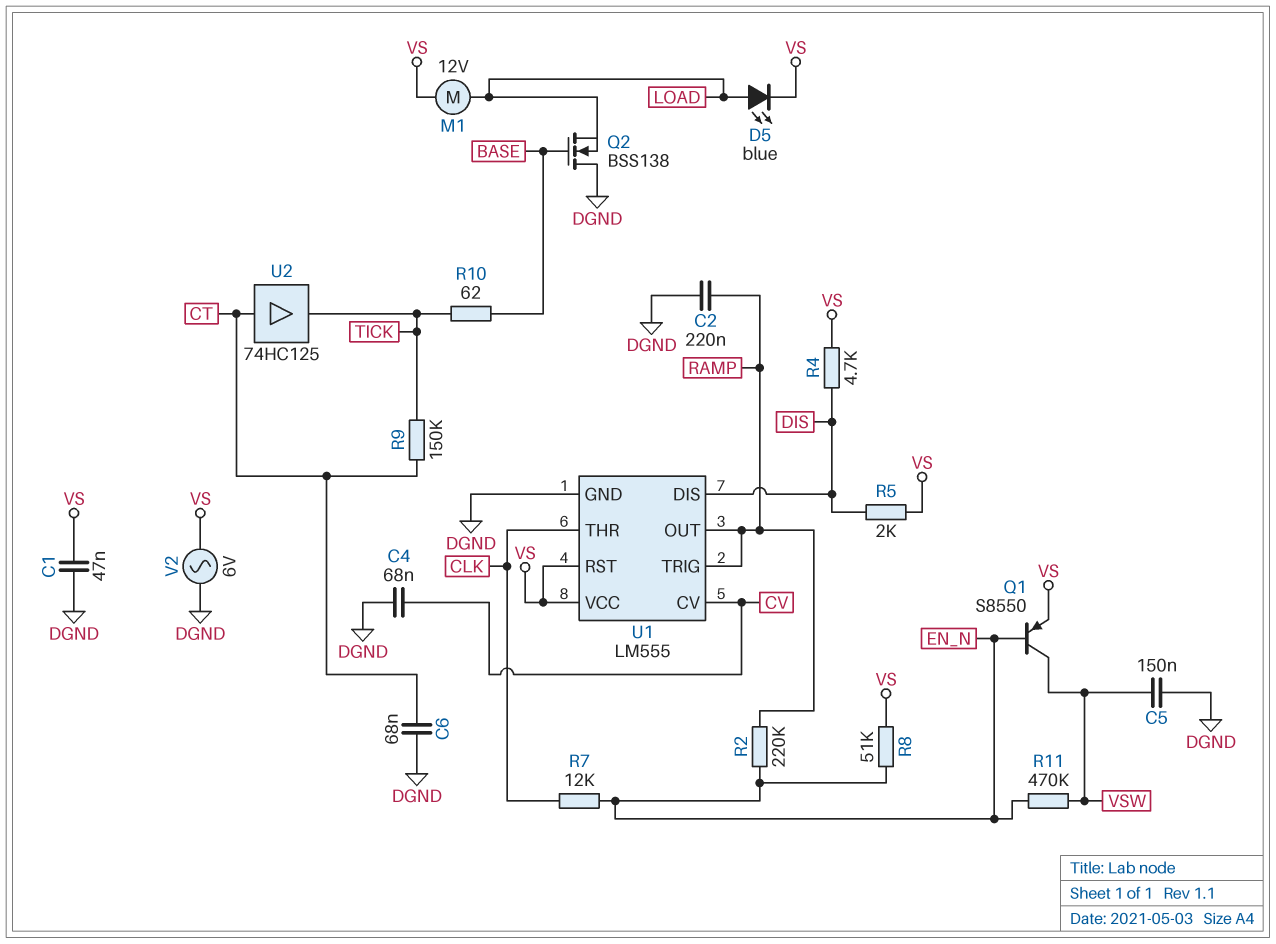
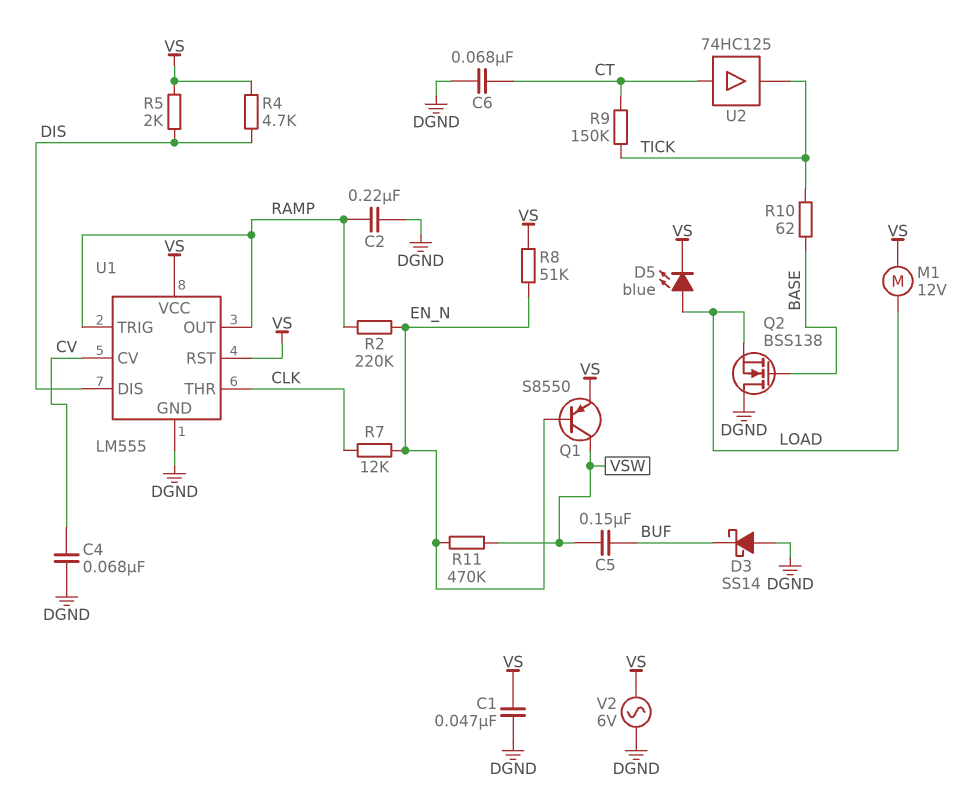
C5: 150nF (DGND, VSW) -> 150nF (BUF, VSW)
D3: none -> schottky SS14 (A DGND, K BUF)

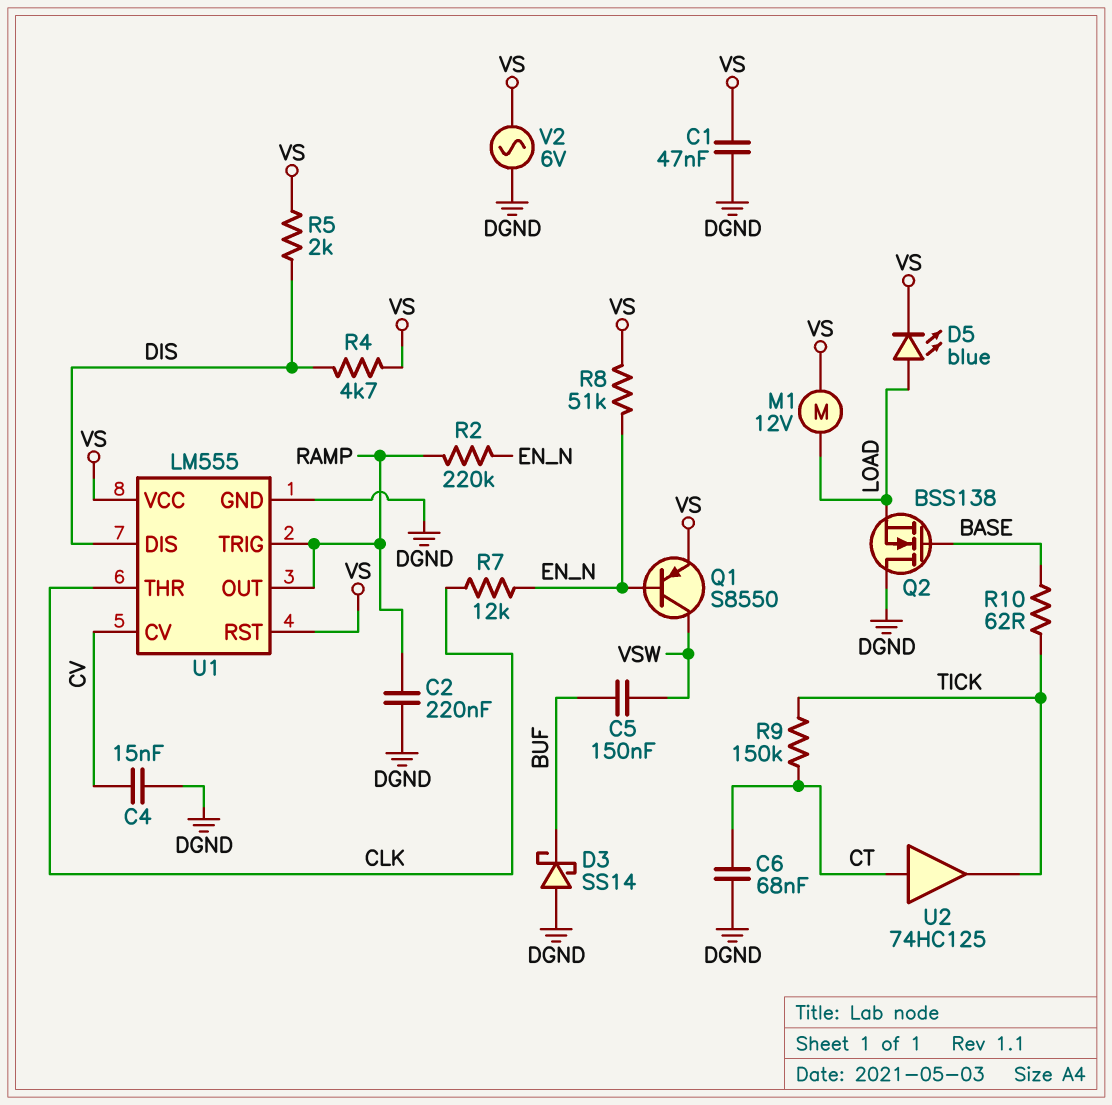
C4: 68nF (CV, DGND) -> 15nF (CV, DGND)
R11: 470k (EN_N, VSW) -> none

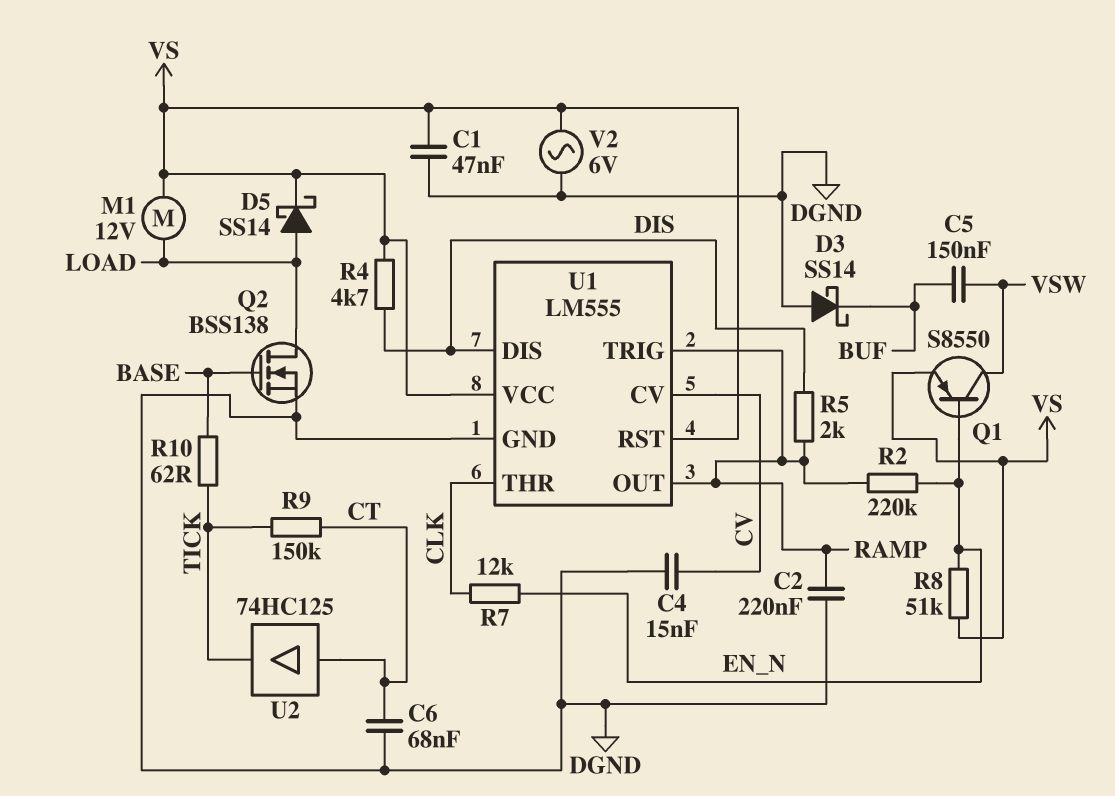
D5: LED blue (A LOAD, K VS) -> schottky SS14 (A LOAD, K VS)
Q2: NMOS BSS138 (G BASE, D DGND, S LOAD) -> NMOS BSS138 (G BASE, D LOAD, S DGND)
R5: 2k (DIS, VS) -> 2k (DIS, RAMP)

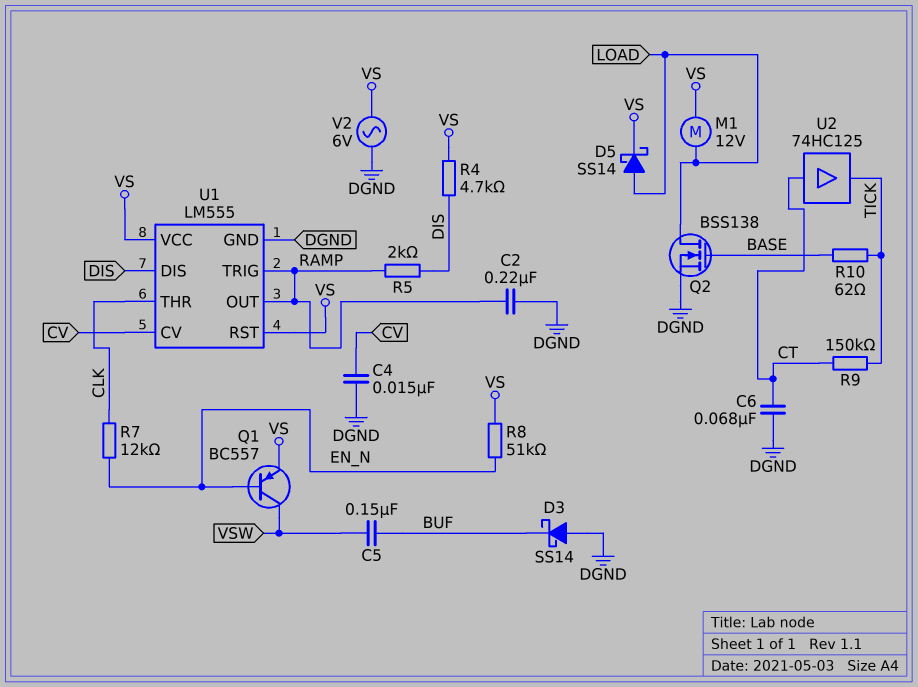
C1: 47nF (DGND, VS) -> none
Q1: PNP S8550 (B EN_N, C VSW, E VS) -> PNP BC557 (B EN_N, C VSW, E VS)
R2: 220k (EN_N, RAMP) -> none

